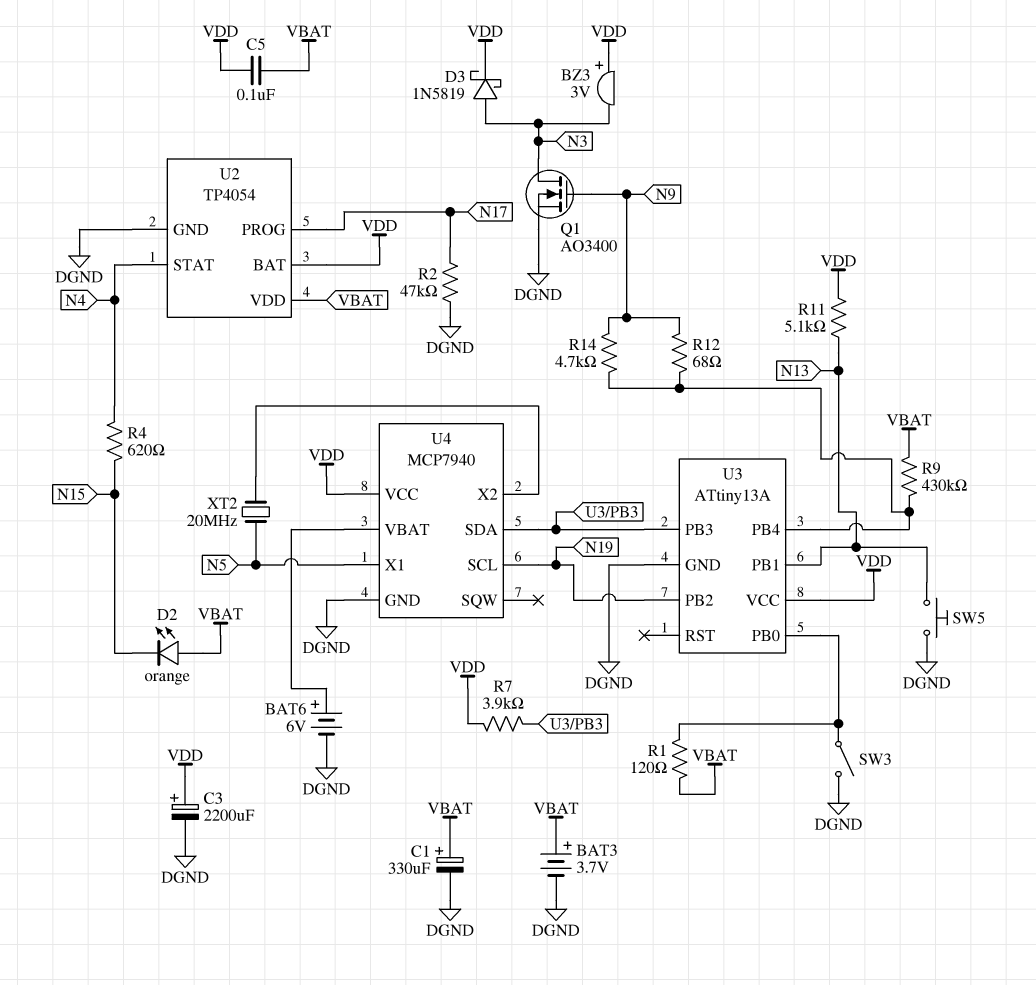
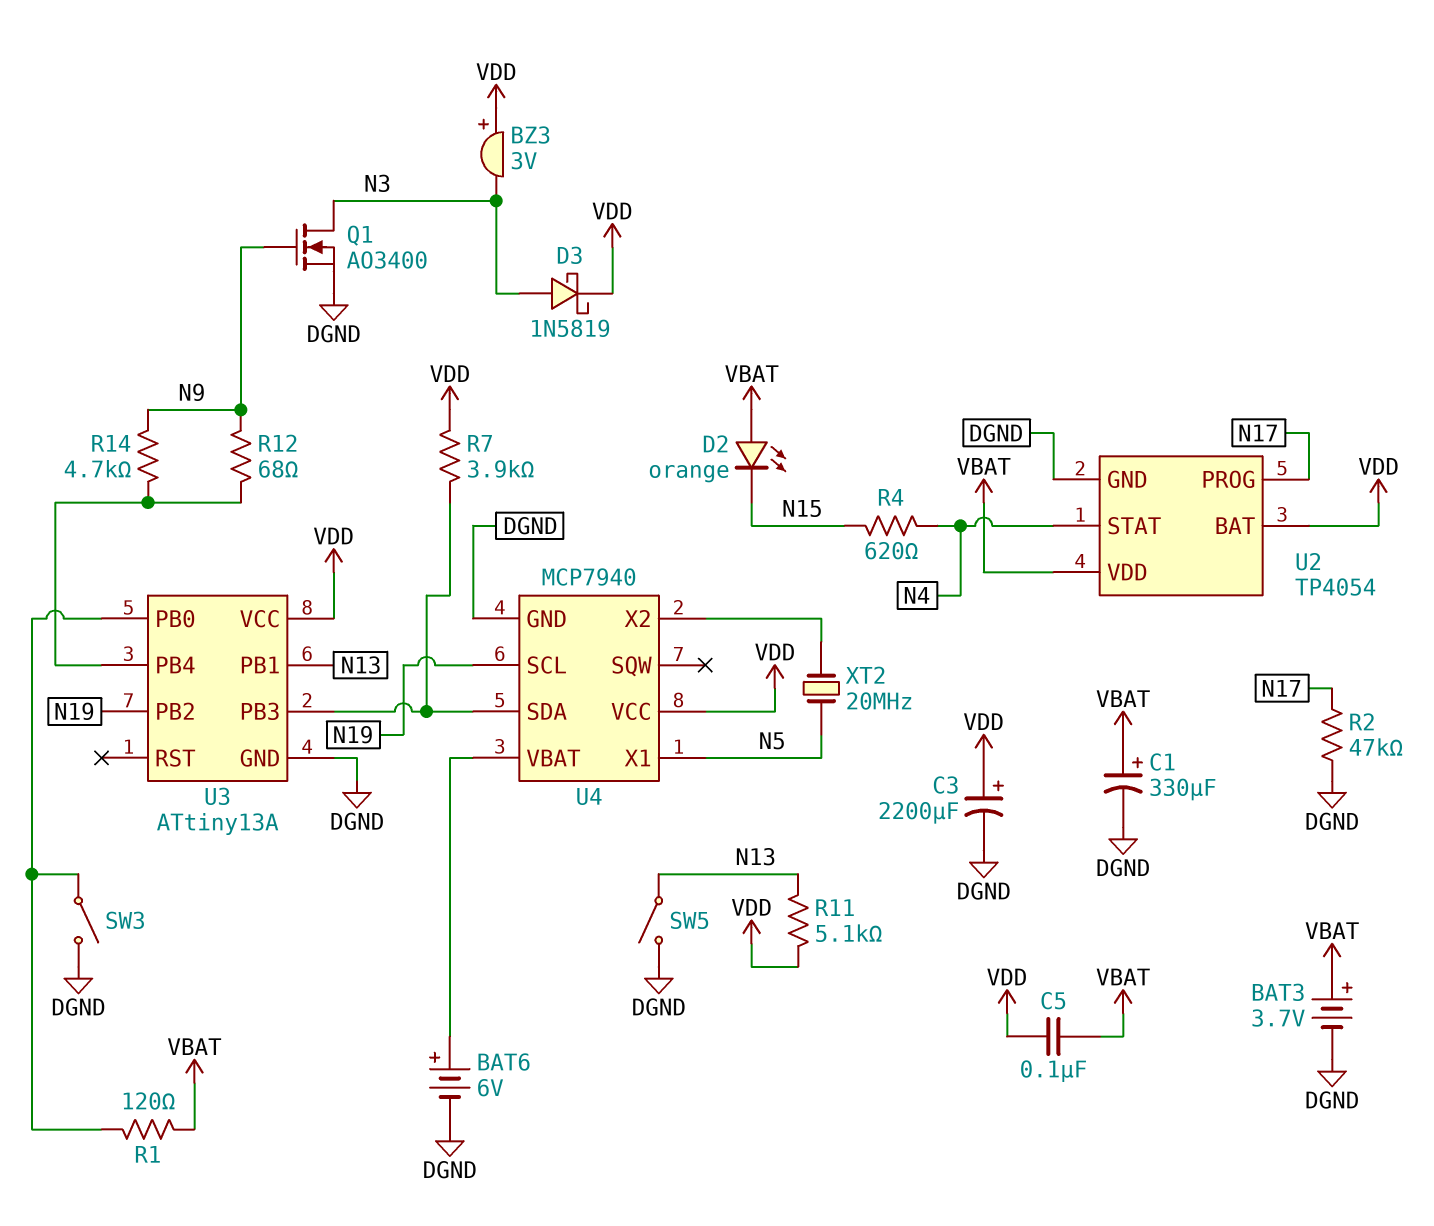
R9: 430k (U3/PB4, VBAT) -> none
SW5: button (DGND, N13) -> switch (DGND, N13)

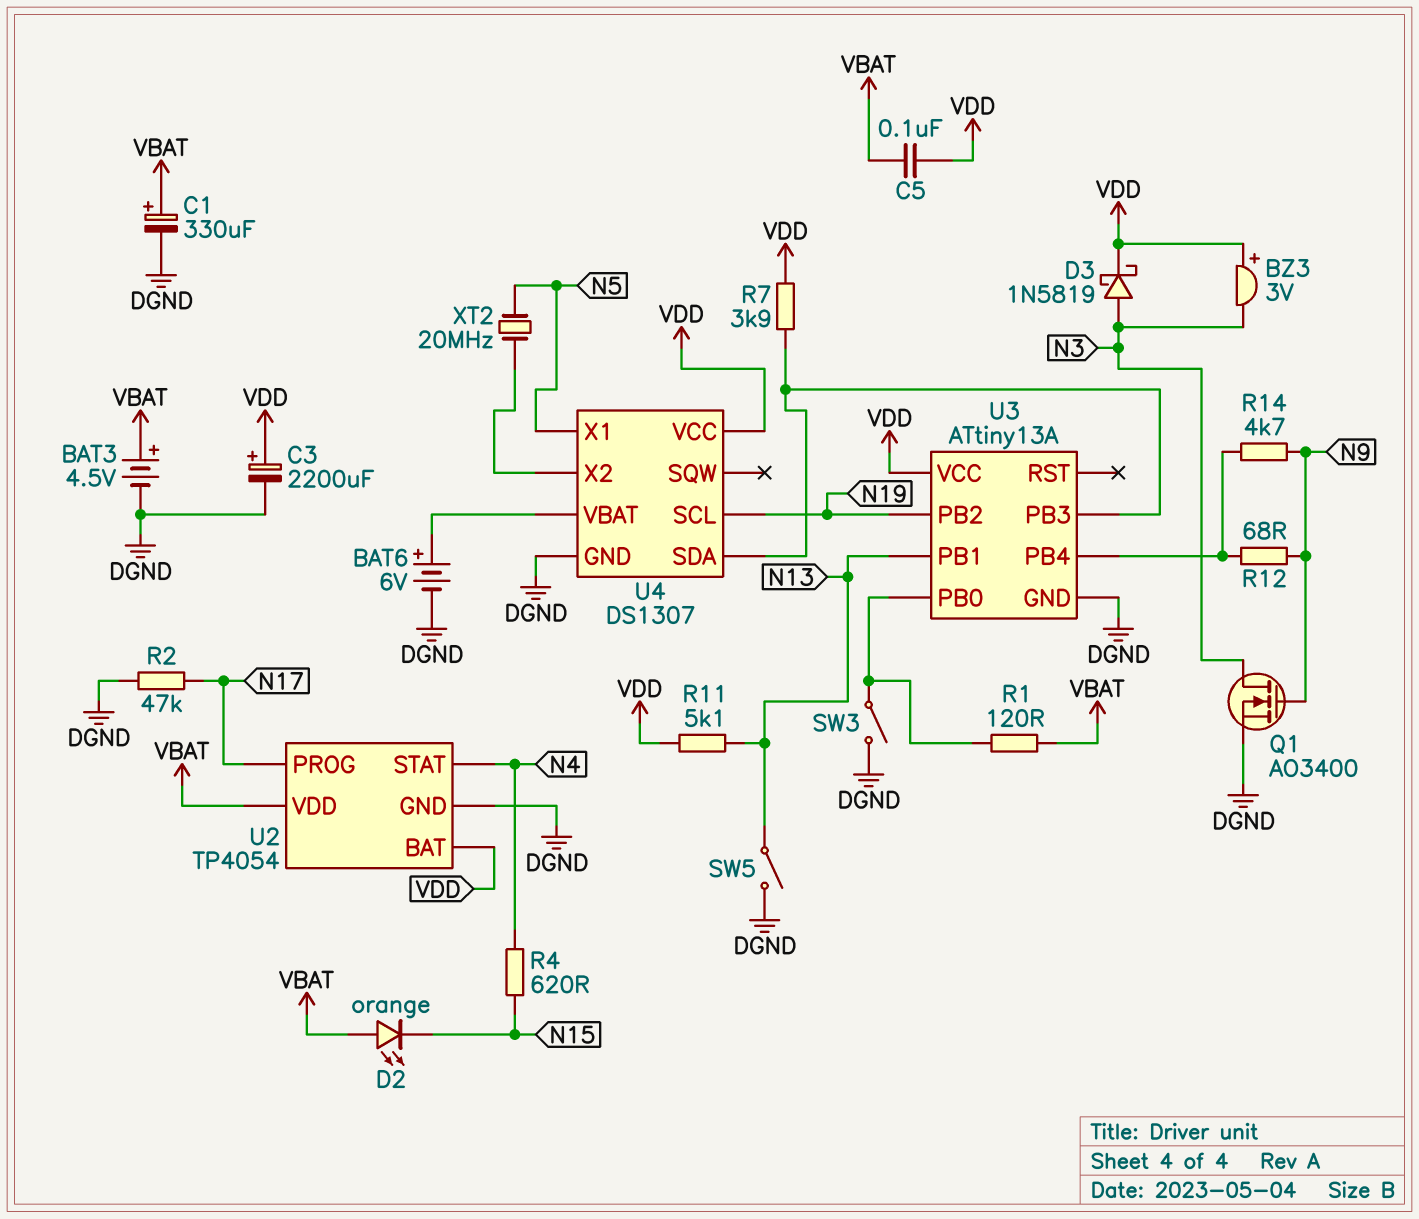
BAT3: 3.7V (plus VBAT, minus DGND) -> 4.5V (plus VBAT, minus DGND)
U4: MCP7940 -> DS1307

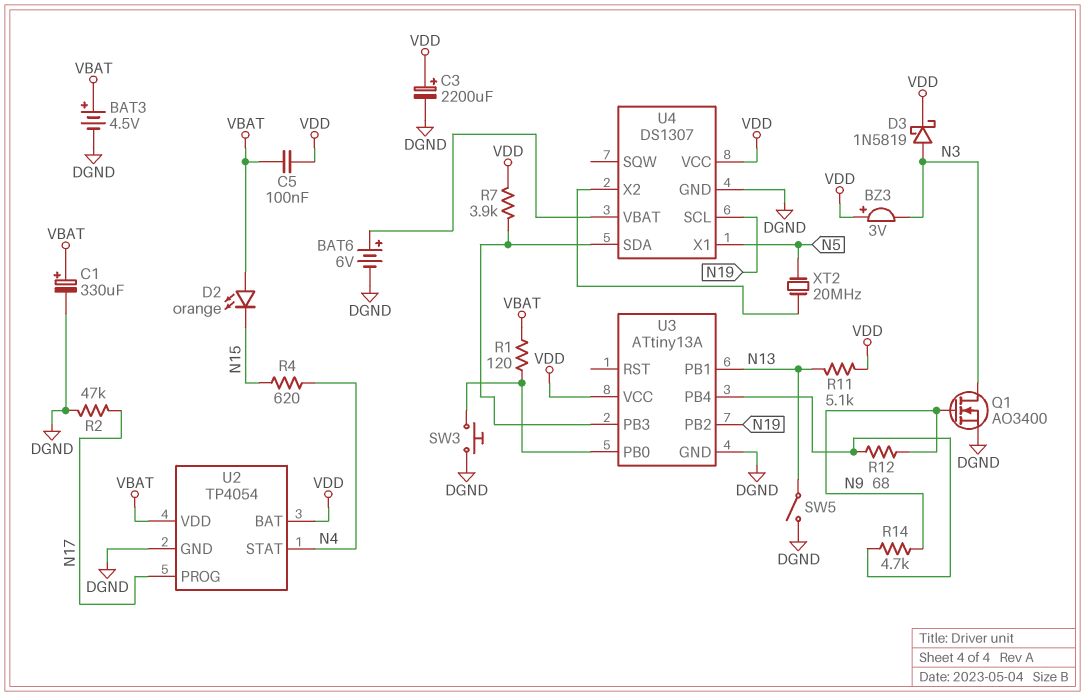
SW3: switch (DGND, U3/PB0) -> button (DGND, U3/PB0)

